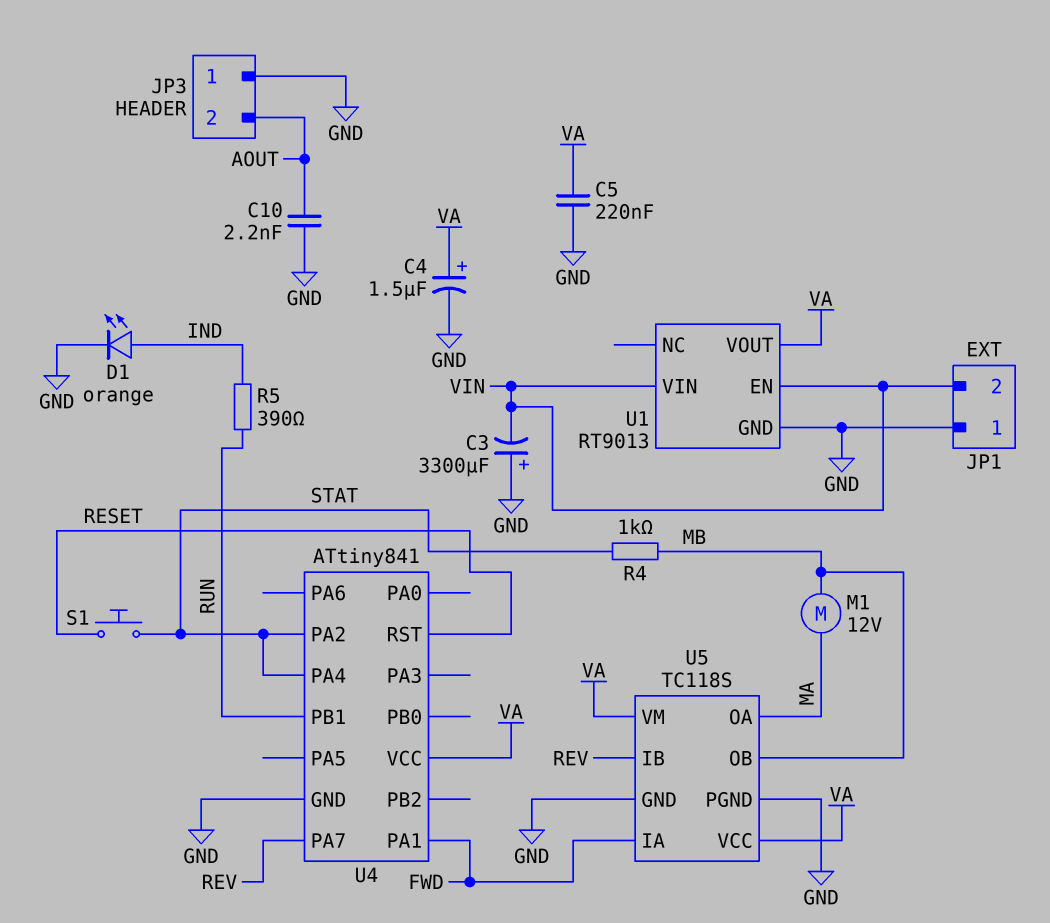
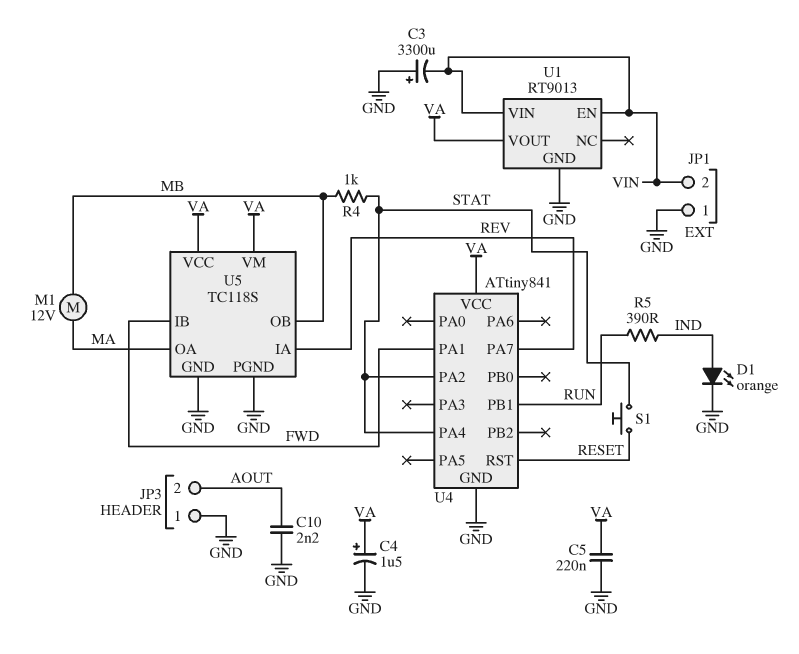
U5 pin IA: FWD -> REV
U5 pin IB: REV -> FWD

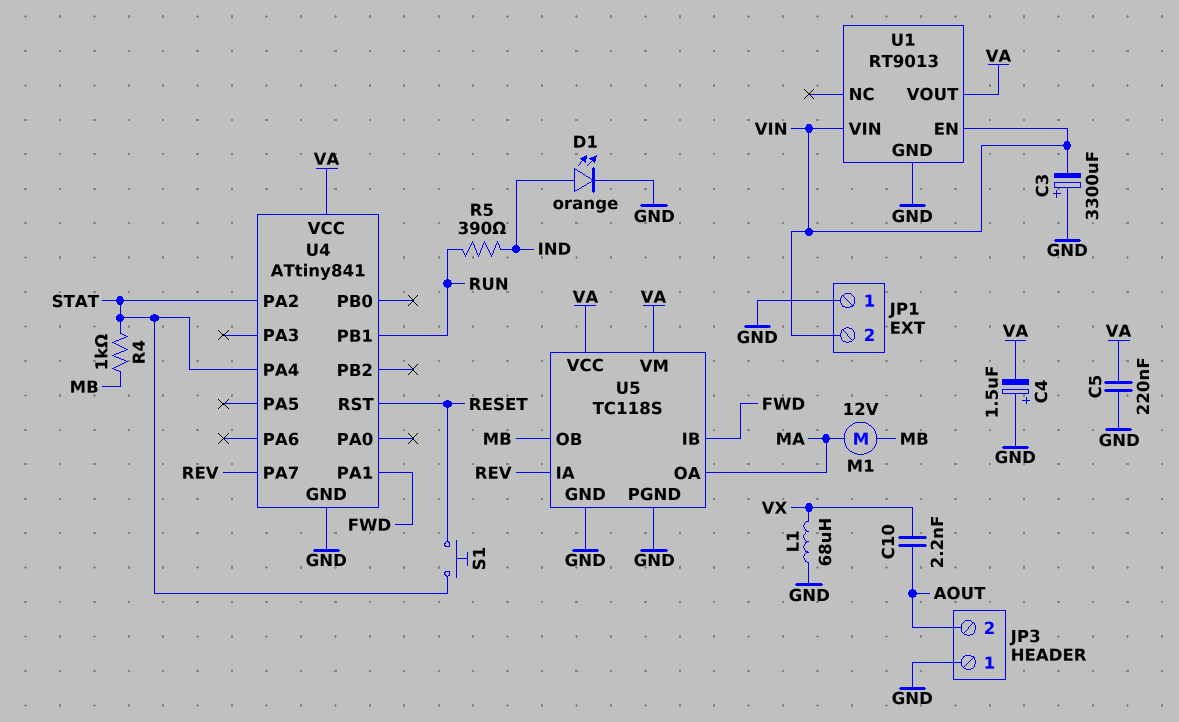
C4: 1.5uF (plus VA, minus GND) -> 1.5uF (plus GND, minus VA)
C10: 2.2nF (AOUT, GND) -> 2.2nF (AOUT, VX)
L1: none -> 68uH (GND, VX)

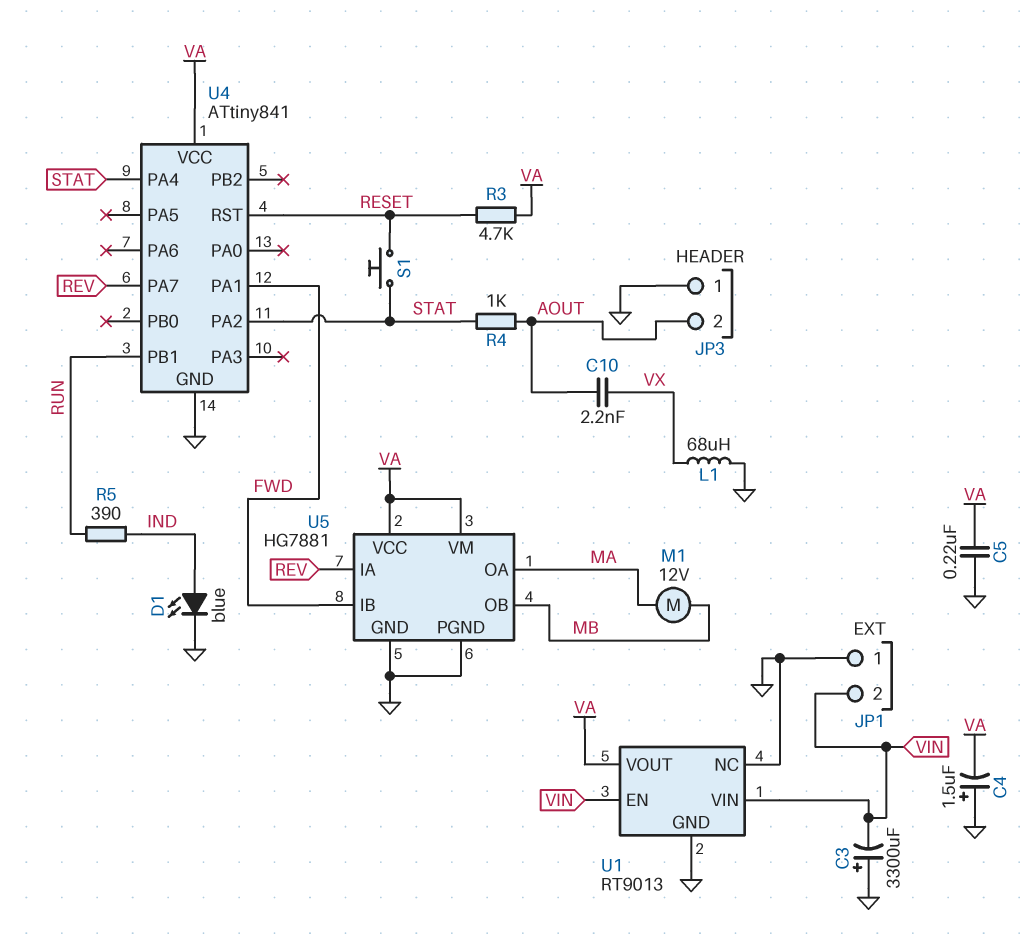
D1: LED orange (A IND, K GND) -> LED blue (A IND, K GND)
R3: none -> 4.7k (RESET, VA)
R4: 1k (MB, STAT) -> 1k (AOUT, STAT)
U1 pin NC: none -> GND
U5: TC118S -> HG7881

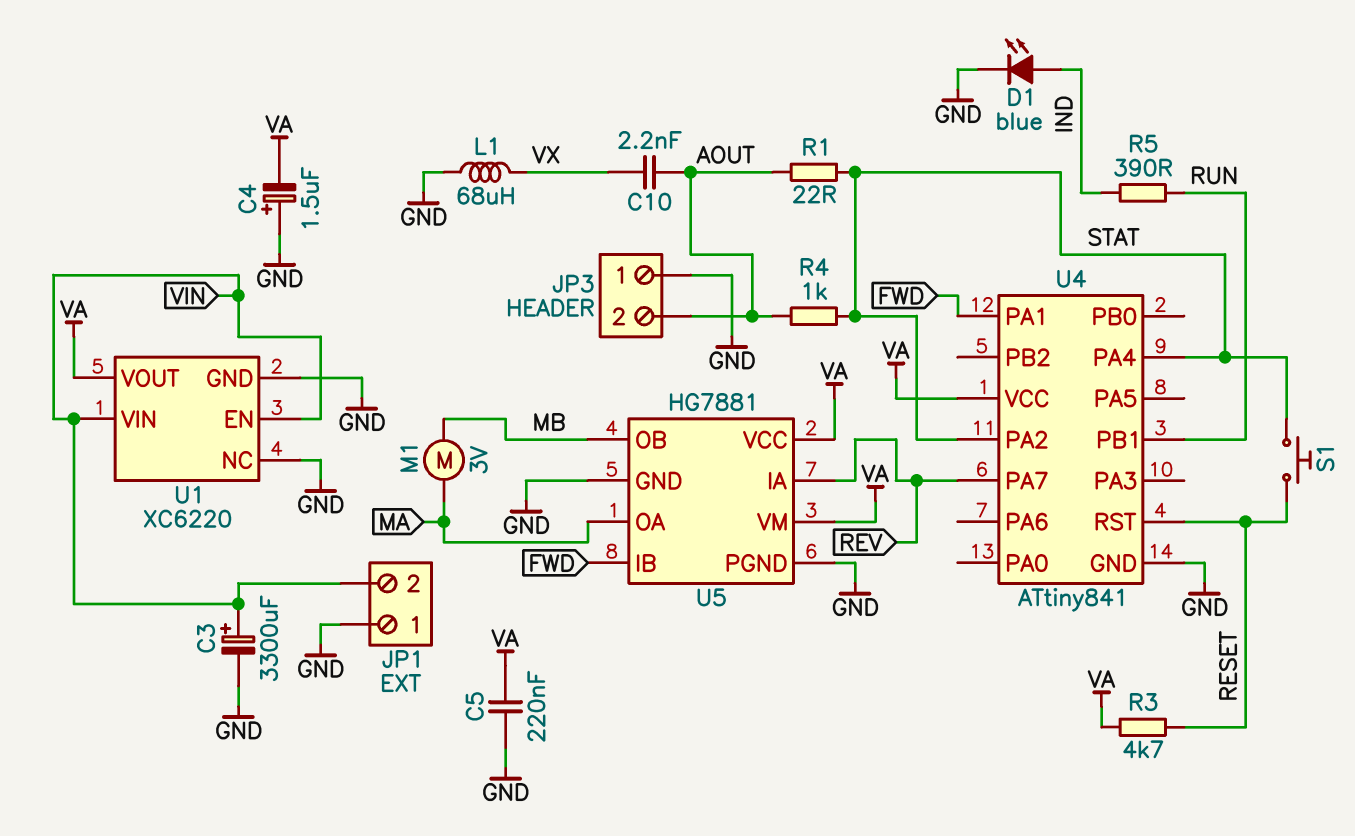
C3: 3300uF (plus GND, minus VIN) -> 3300uF (plus VIN, minus GND)
M1: motor 12V (MA, MB) -> motor 3V (MA, MB)
R1: none -> 22 (AOUT, STAT)
U1: RT9013 -> XC6220

